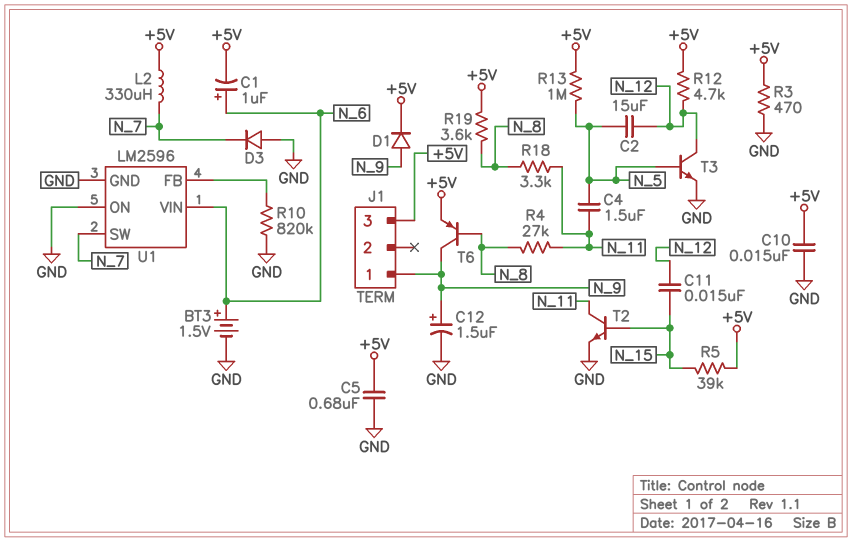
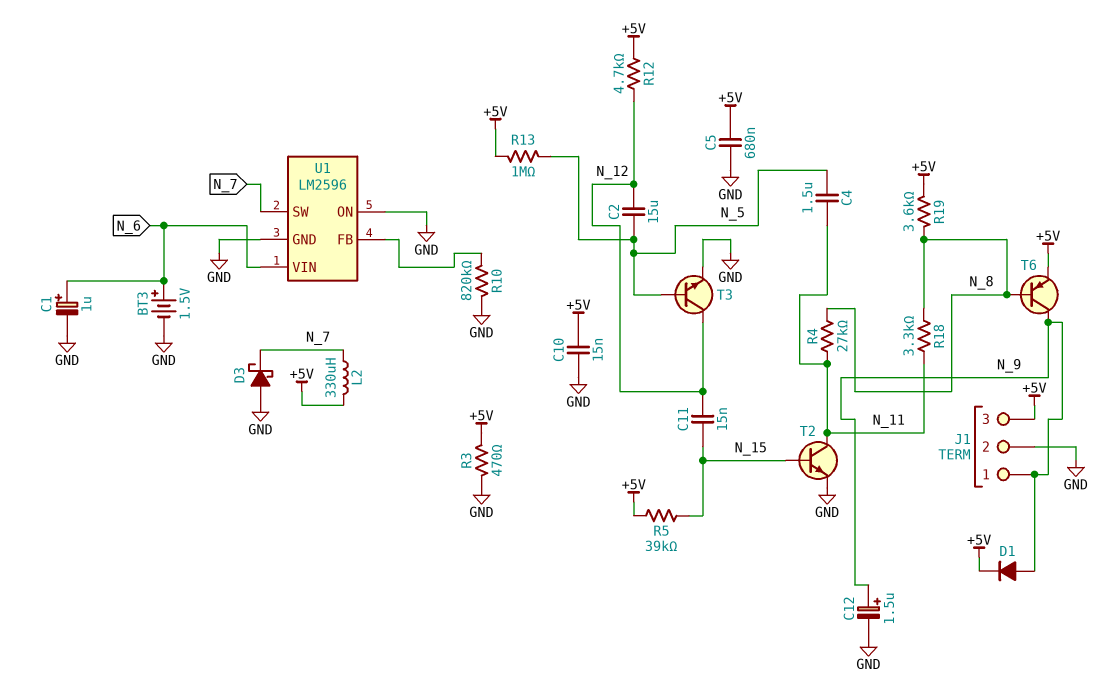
C1: 1uF (plus N_6, minus +5V) -> 1uF (plus N_6, minus GND)
D3: diode (A GND, K N_7) -> schottky (A GND, K N_7)
J1 pin 2: none -> GND

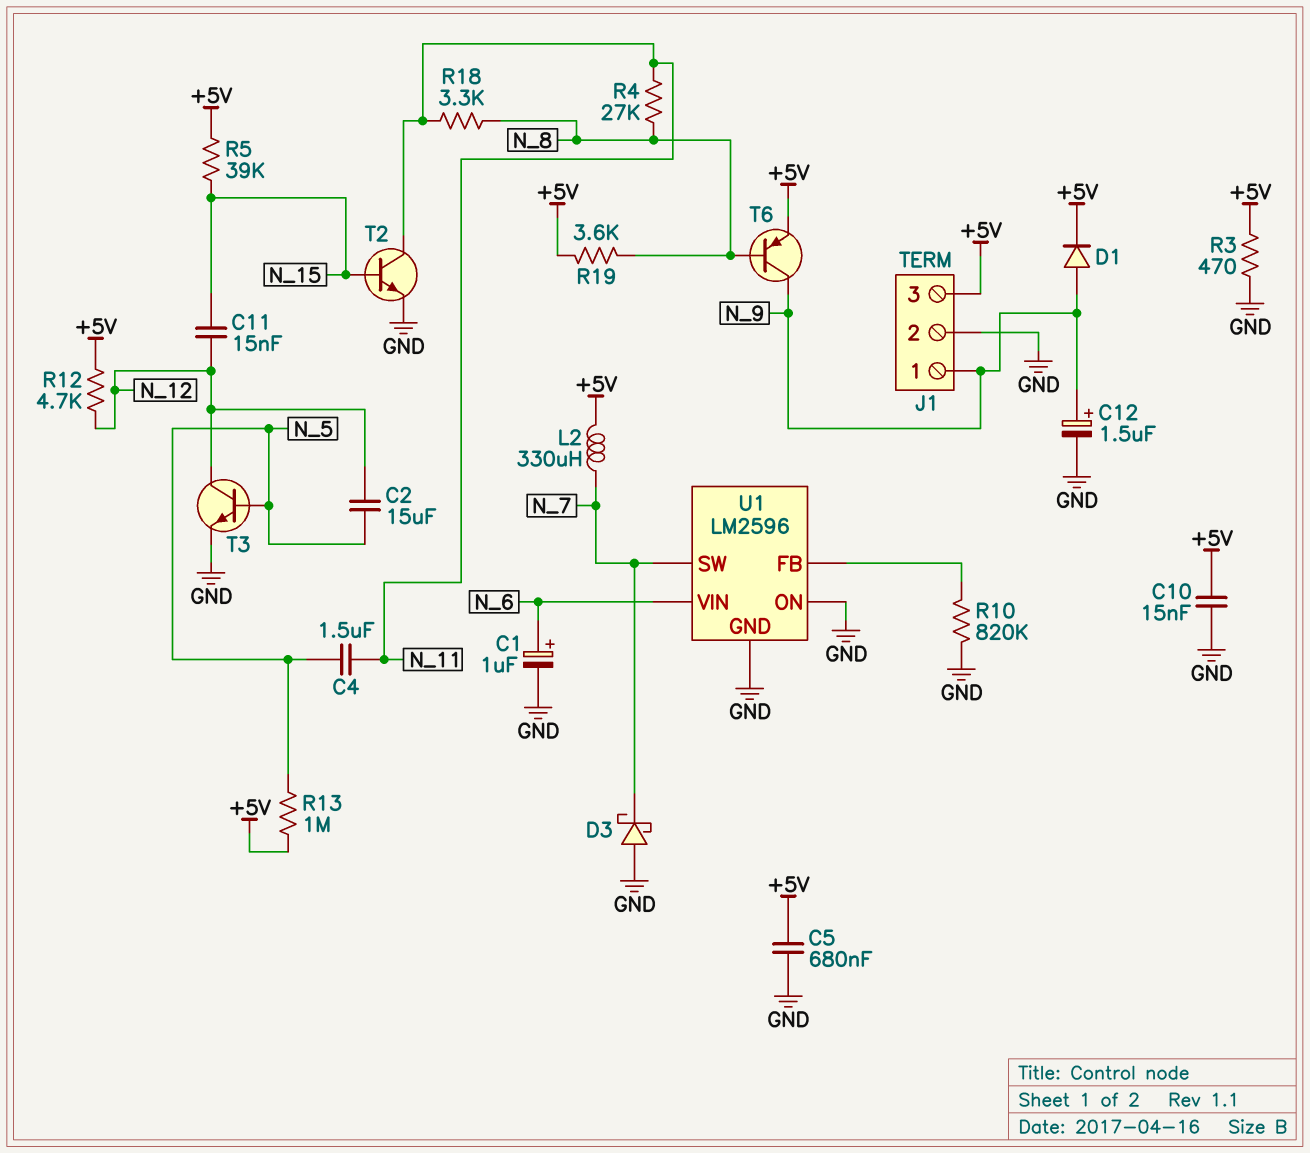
BT3: 1.5V (plus N_6, minus GND) -> none

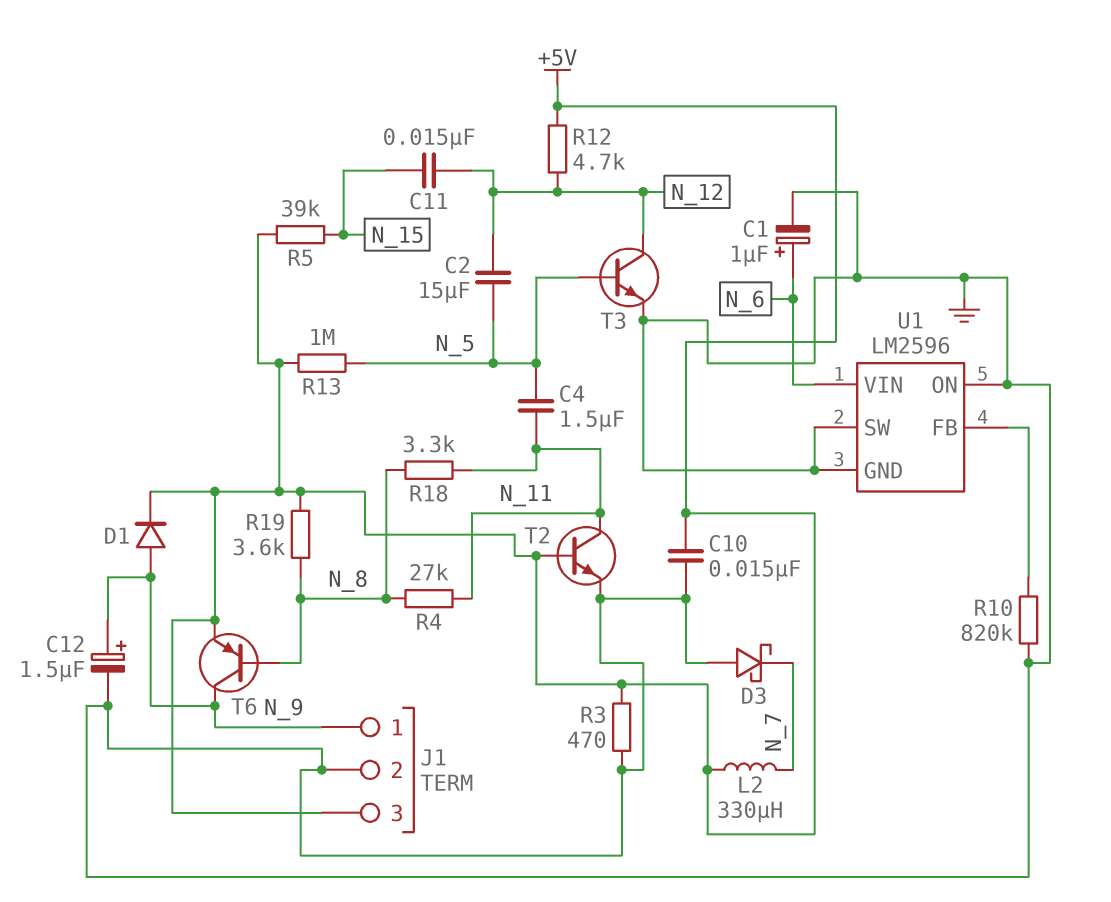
C5: 680nF (+5V, GND) -> none
T2: NPN (B N_15, C N_11, E GND) -> NPN (B +5V, C N_11, E GND)
U1 pin SW: N_7 -> GND

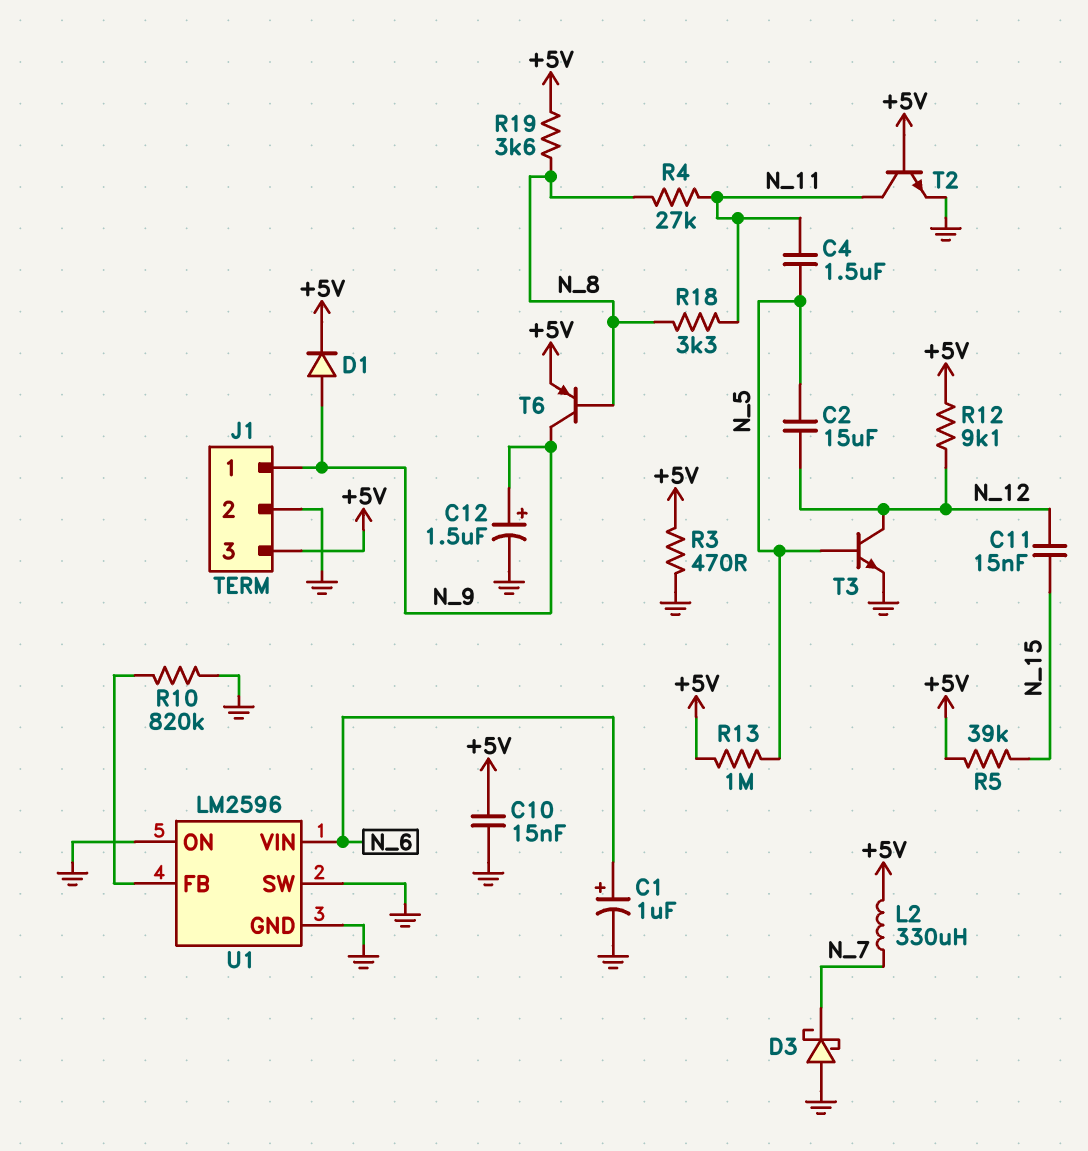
R12: 4.7k (+5V, N_12) -> 9.1k (+5V, N_12)

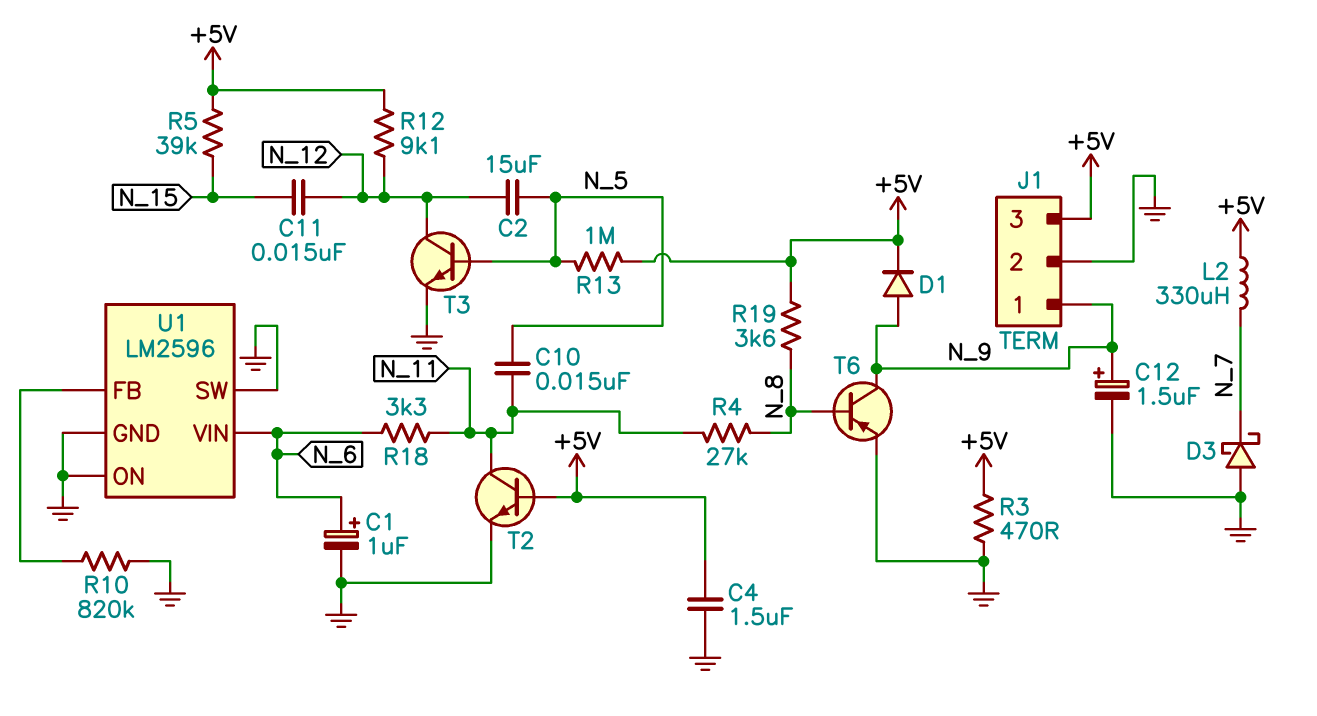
C4: 1.5uF (N_5, N_11) -> 1.5uF (+5V, GND)
C10: 15nF (+5V, GND) -> 15nF (N_5, N_11)
R18: 3.3k (N_8, N_11) -> 3.3k (N_6, N_11)
T6: PNP (B N_8, C N_9, E +5V) -> PNP (B N_8, C N_9, E GND)

